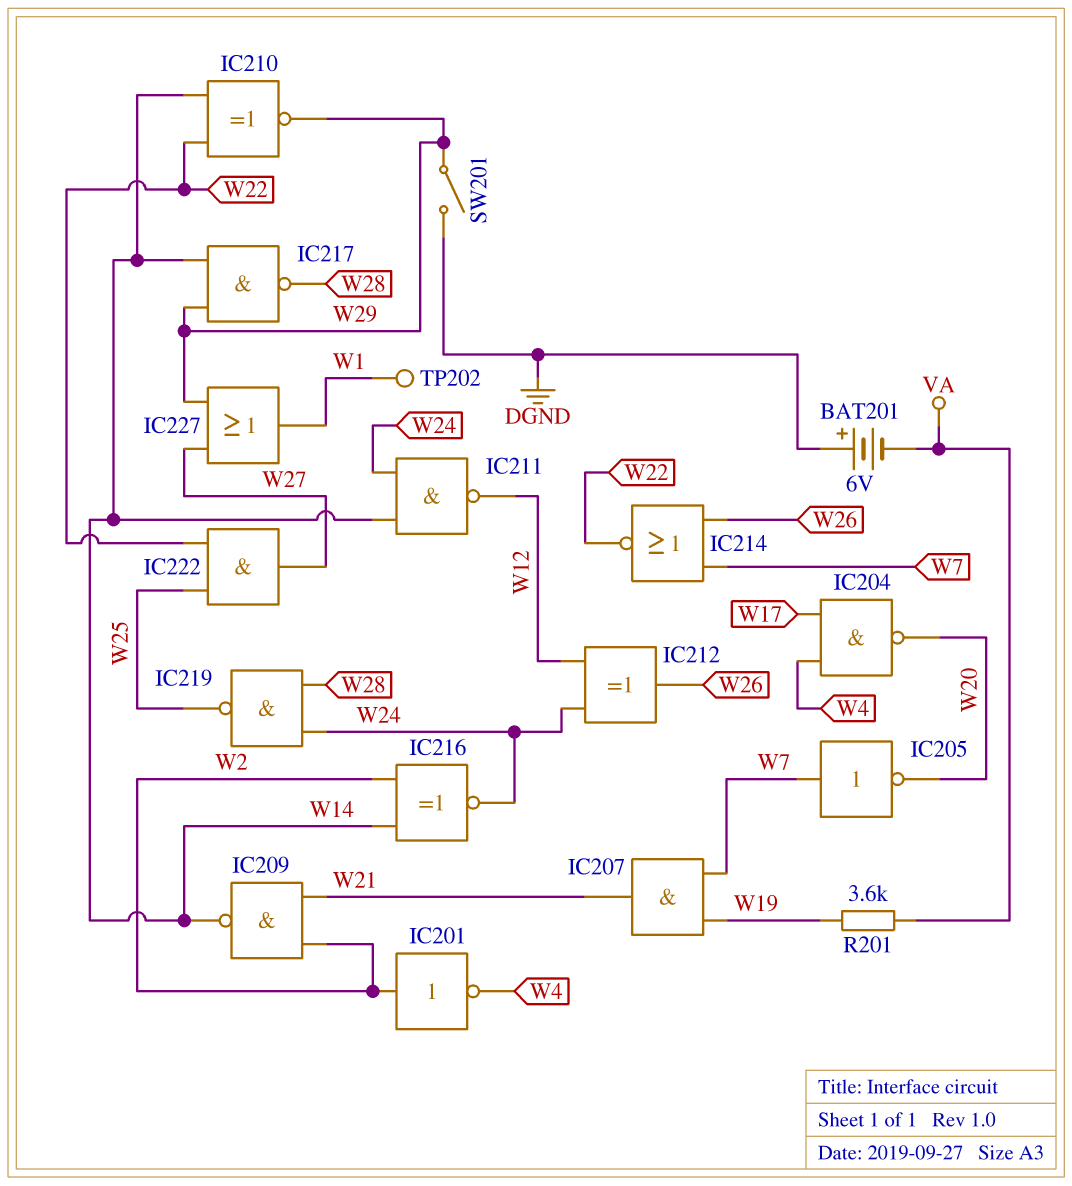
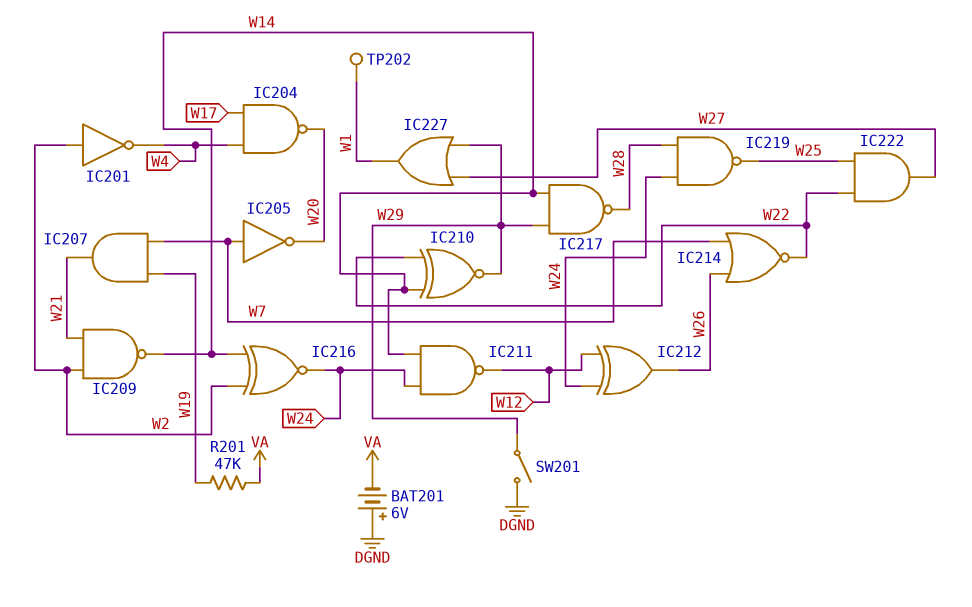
R201: 3.6k (VA, W19) -> 47k (VA, W19)

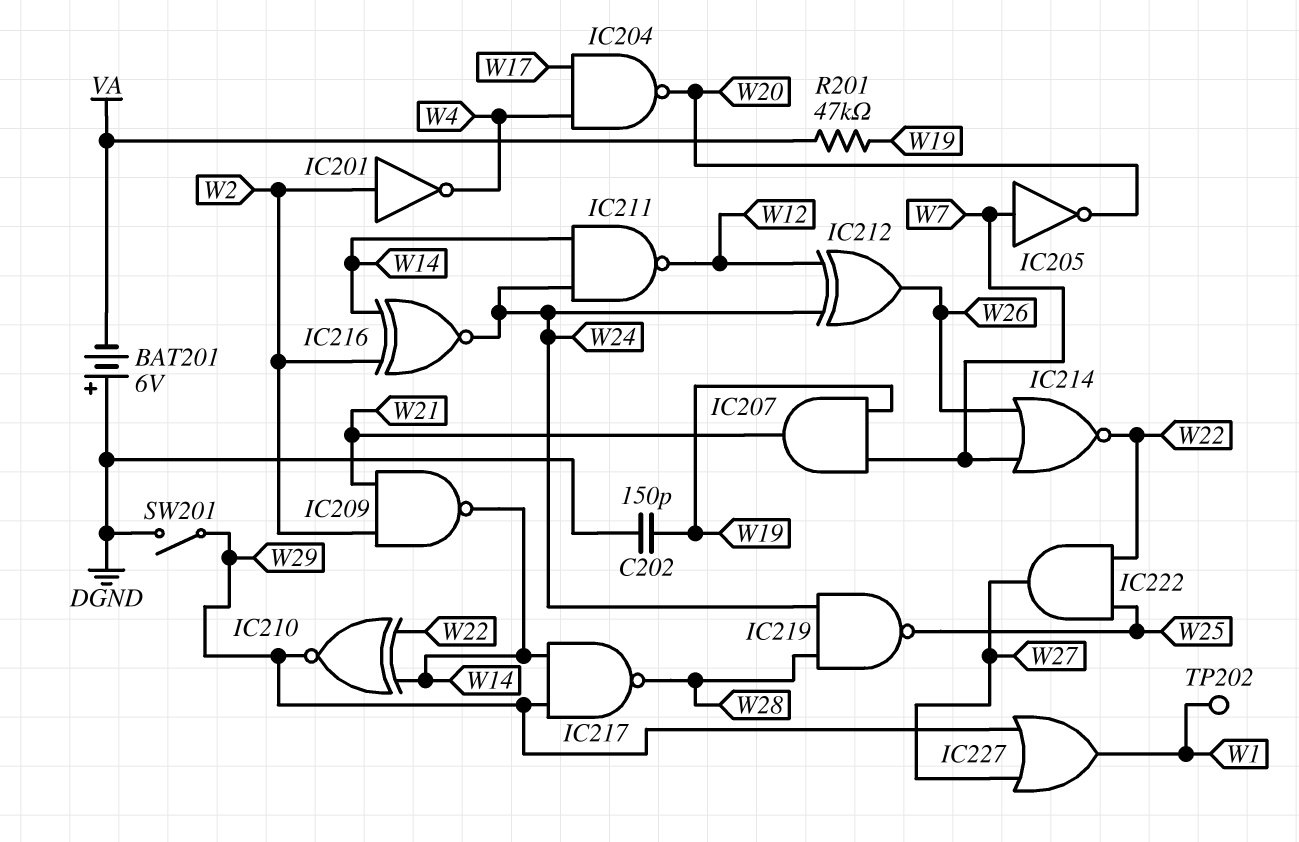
C202: none -> 150pF (DGND, W19)

